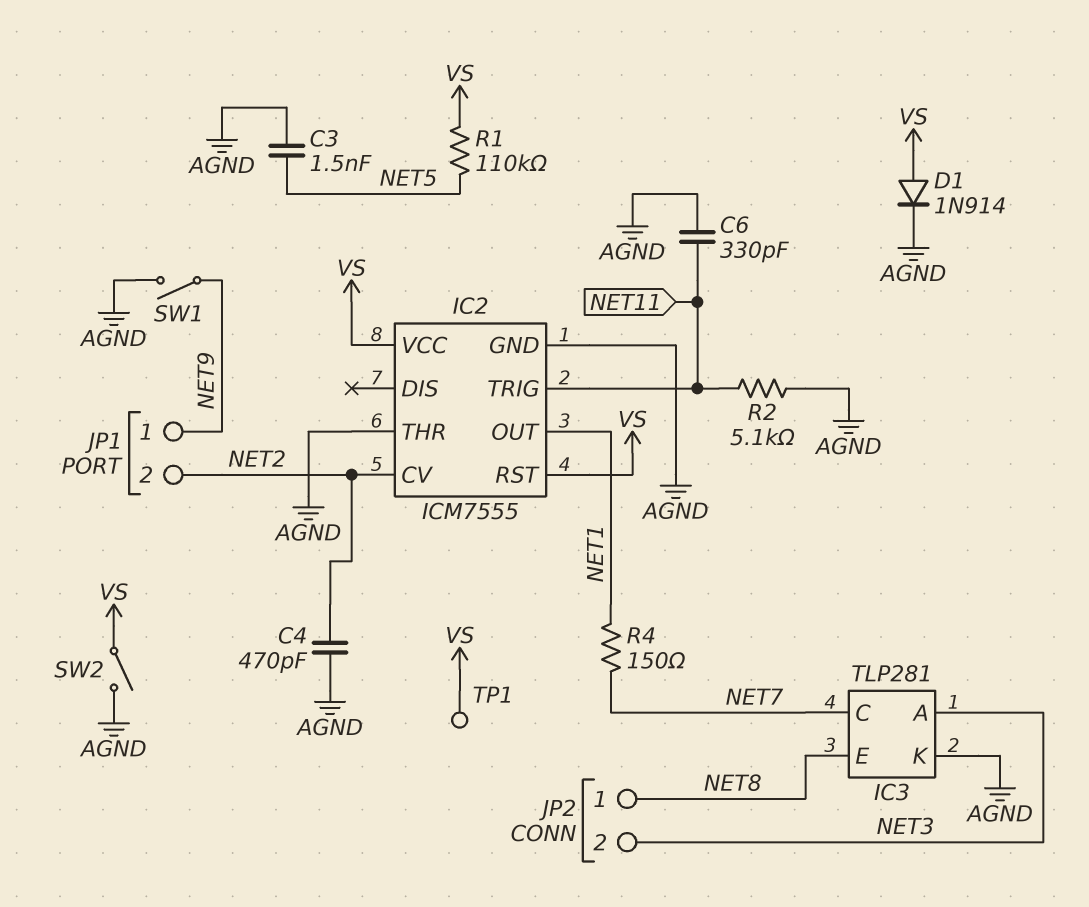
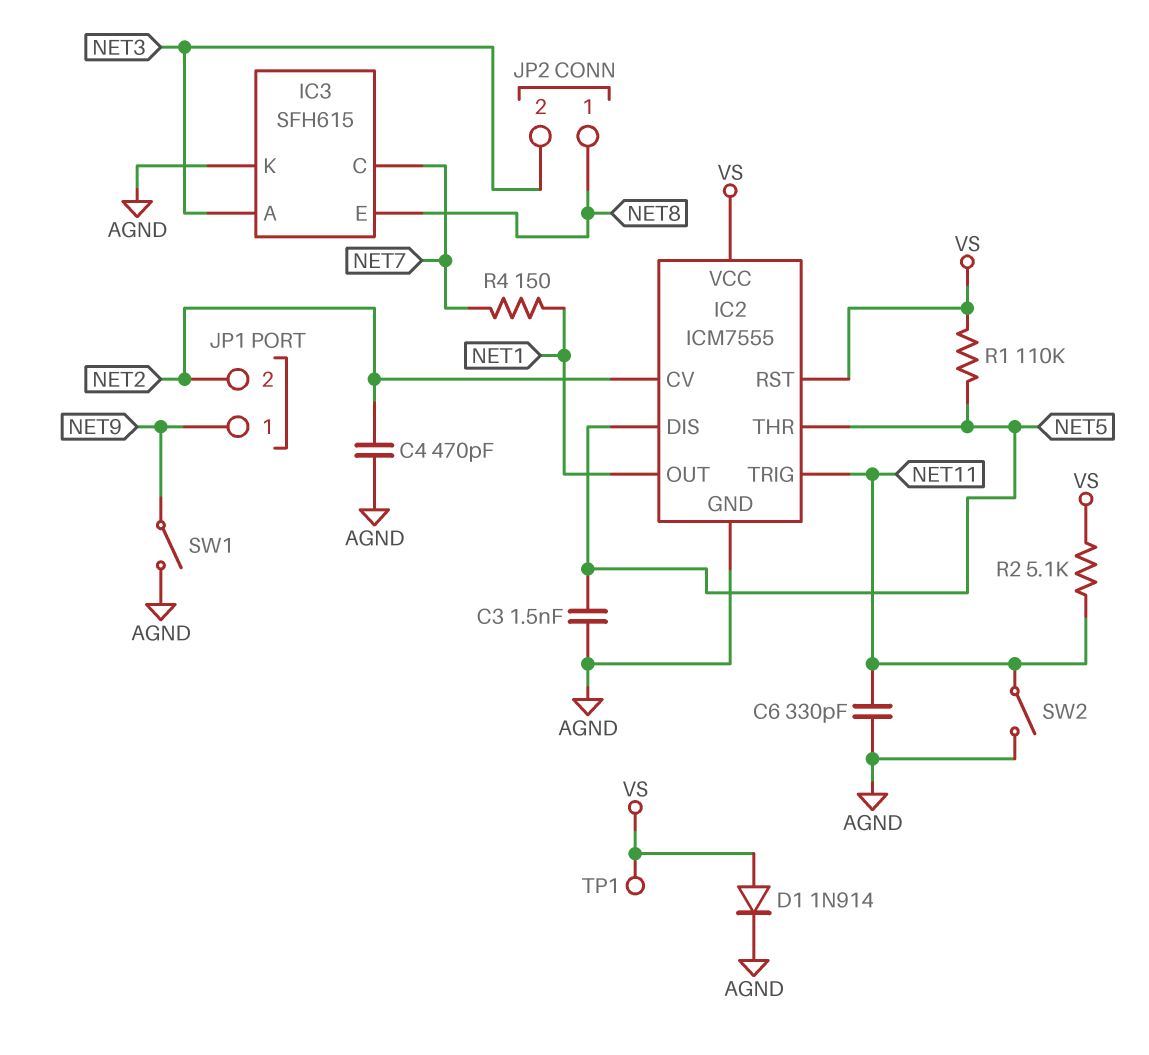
IC2 pin DIS: none -> NET5
IC2 pin THR: AGND -> NET5
IC3: TLP281 -> SFH615
R2: 5.1k (AGND, NET11) -> 5.1k (NET11, VS)
SW2: switch (AGND, VS) -> switch (AGND, NET11)

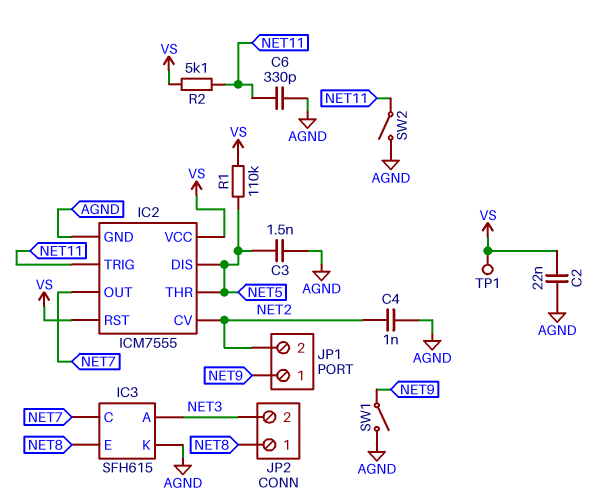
C2: none -> 22nF (AGND, VS)
C4: 470pF (AGND, NET2) -> 1nF (AGND, NET2)
D1: diode 1N914 (A VS, K AGND) -> none
IC2 pin OUT: NET1 -> NET7
R4: 150 (NET1, NET7) -> none

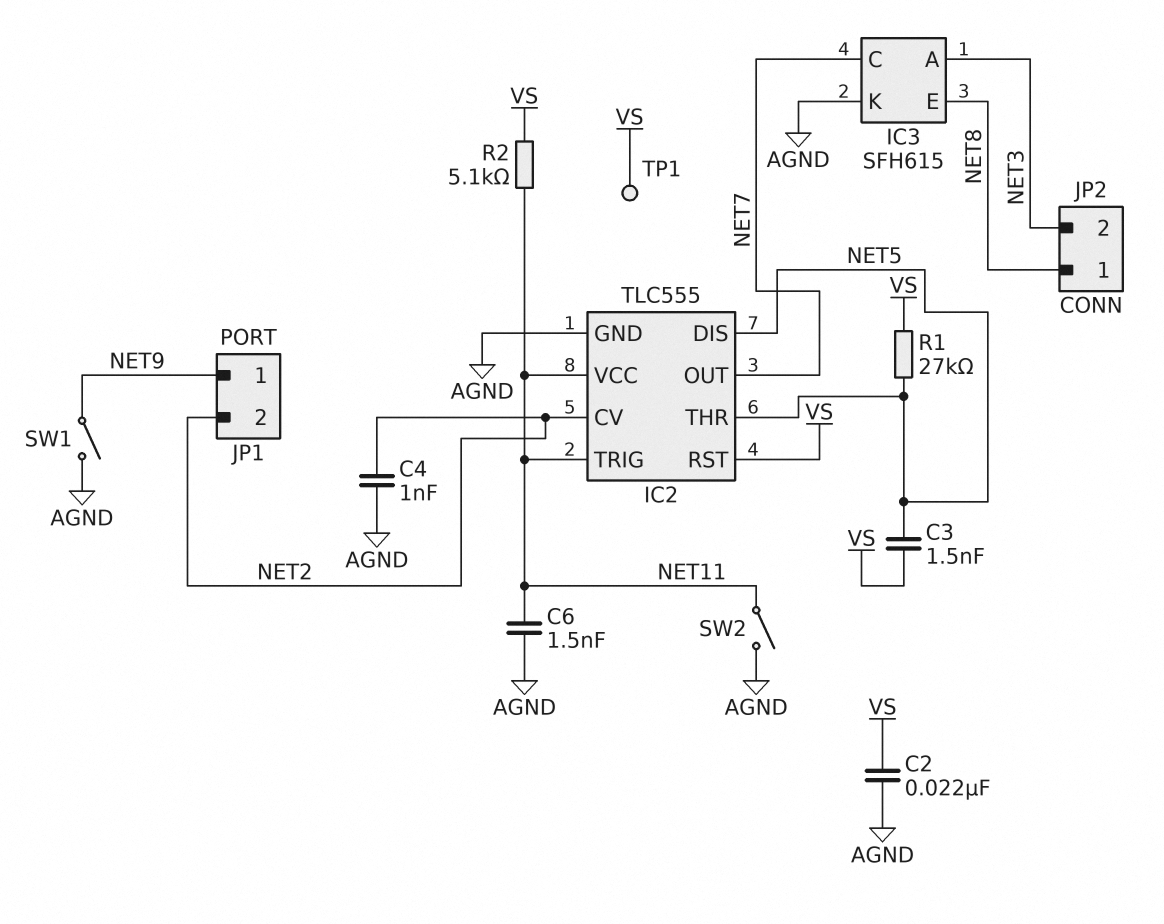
C3: 1.5nF (AGND, NET5) -> 1.5nF (NET5, VS)
C6: 330pF (AGND, NET11) -> 1.5nF (AGND, NET11)
IC2: ICM7555 -> TLC555
IC2 pin VCC: VS -> NET11
R1: 110k (NET5, VS) -> 27k (NET5, VS)

